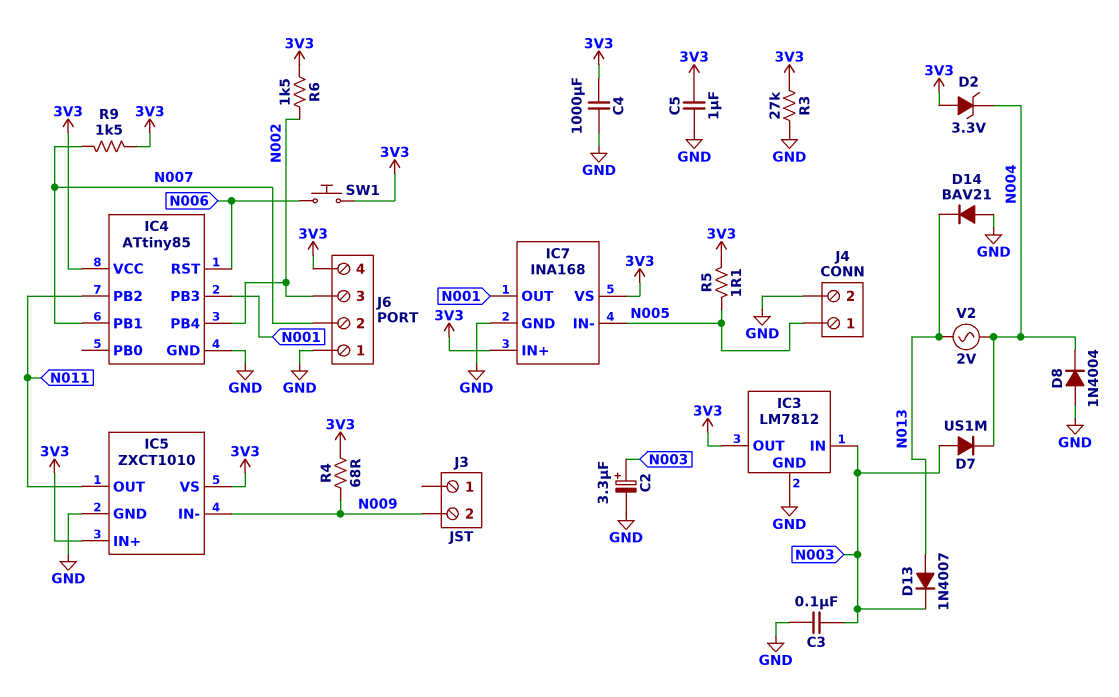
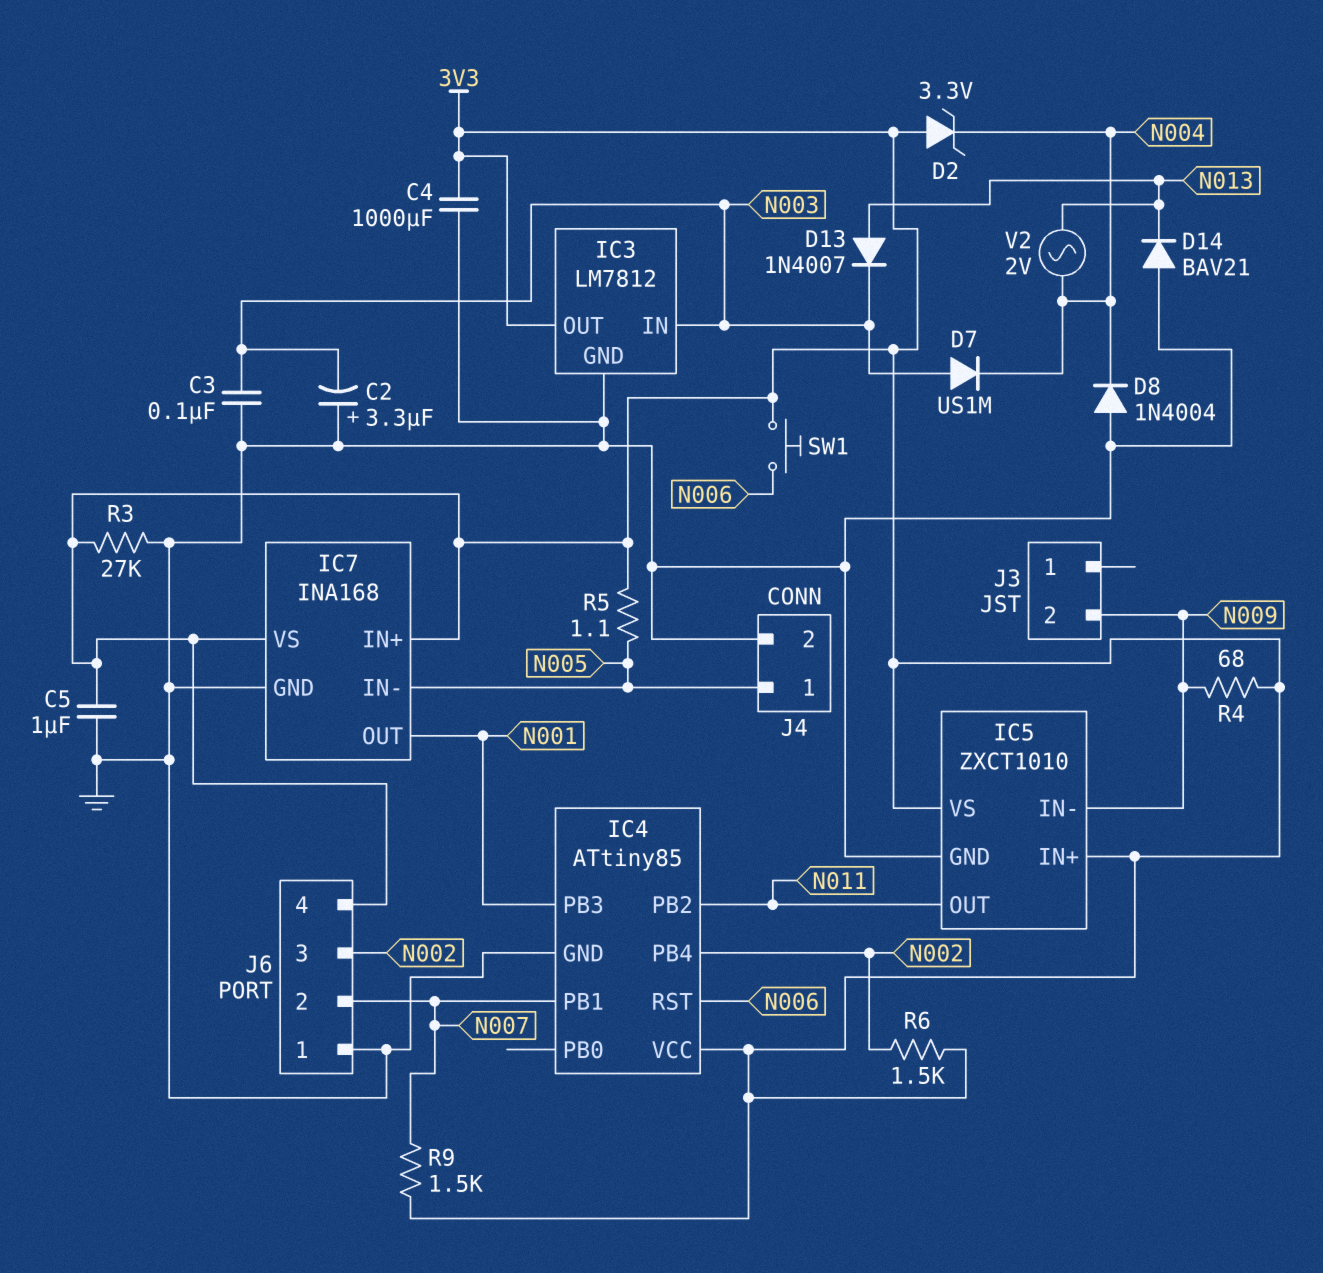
C2: 3.3uF (plus N003, minus GND) -> 3.3uF (plus GND, minus N003)

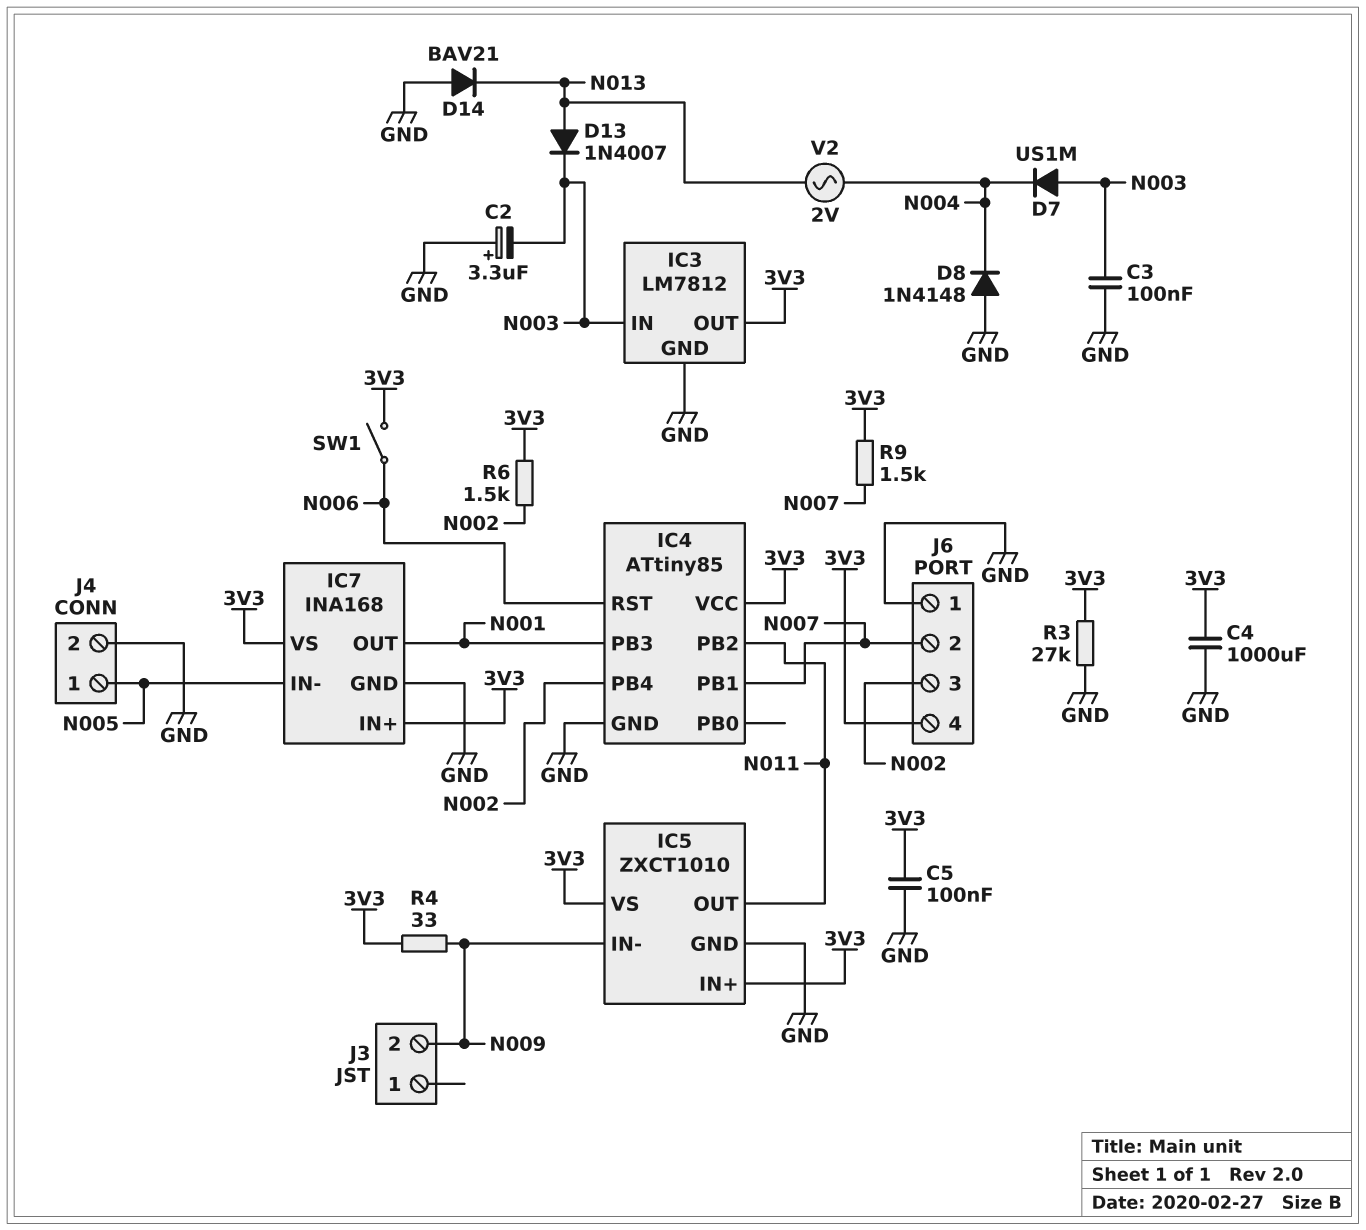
C5: 1uF (3V3, GND) -> 100nF (3V3, GND)
D2: zener 3.3V (A 3V3, K N004) -> none
D8: diode 1N4004 (A GND, K N004) -> diode 1N4148 (A GND, K N004)
R4: 68 (3V3, N009) -> 33 (3V3, N009)
R5: 1.1 (3V3, N005) -> none
SW1: button (3V3, N006) -> switch (3V3, N006)

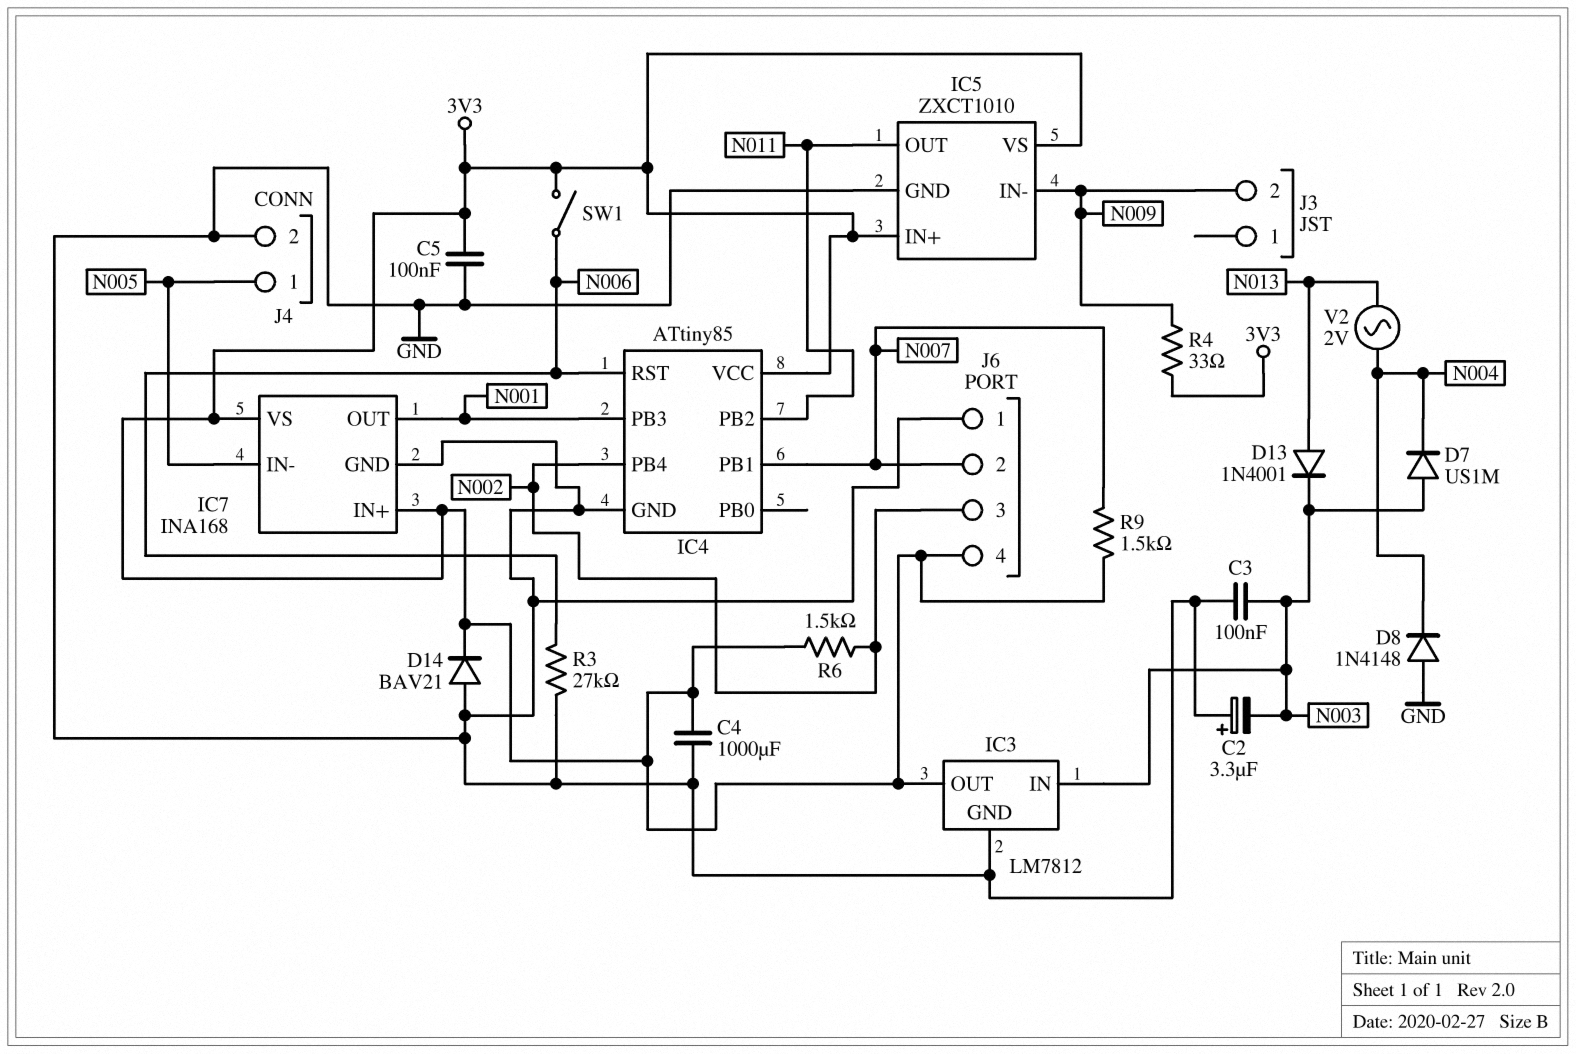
D13: diode 1N4007 (A N013, K N003) -> diode 1N4001 (A N013, K N003)
D14: diode BAV21 (A GND, K N013) -> diode BAV21 (A GND, K 3V3)
R3: 27k (3V3, GND) -> 27k (GND, N006)

